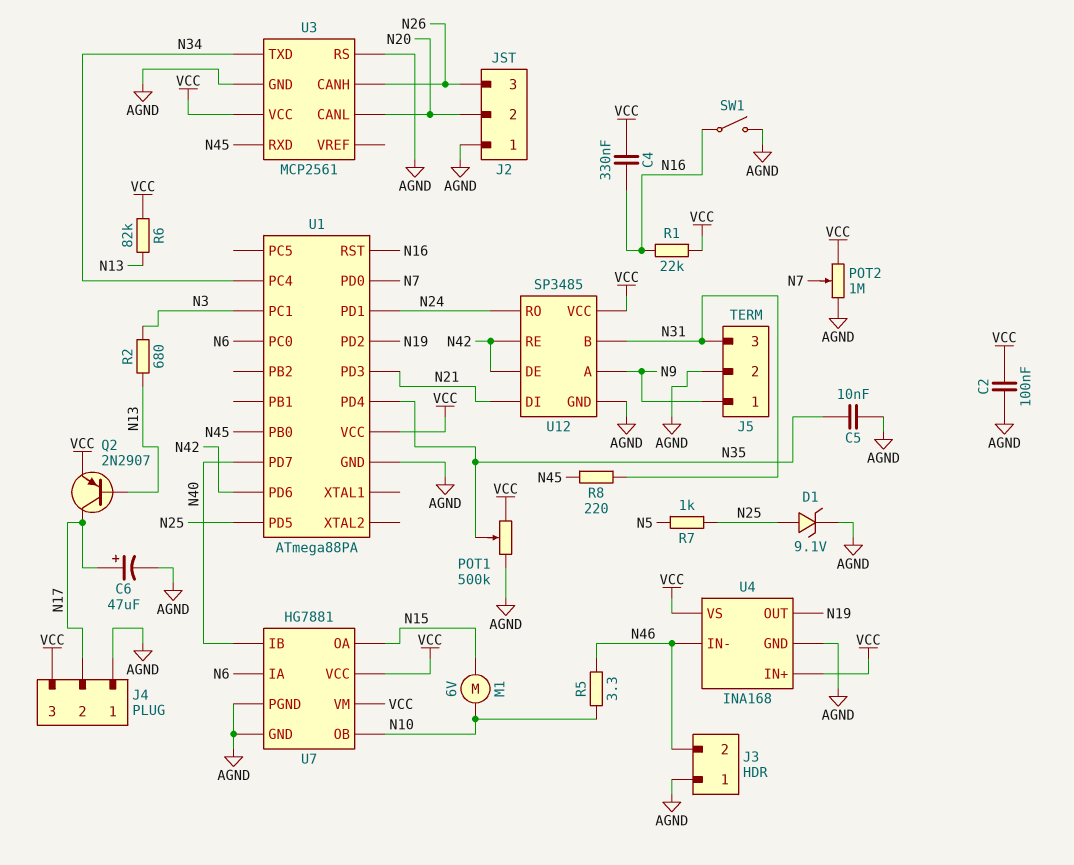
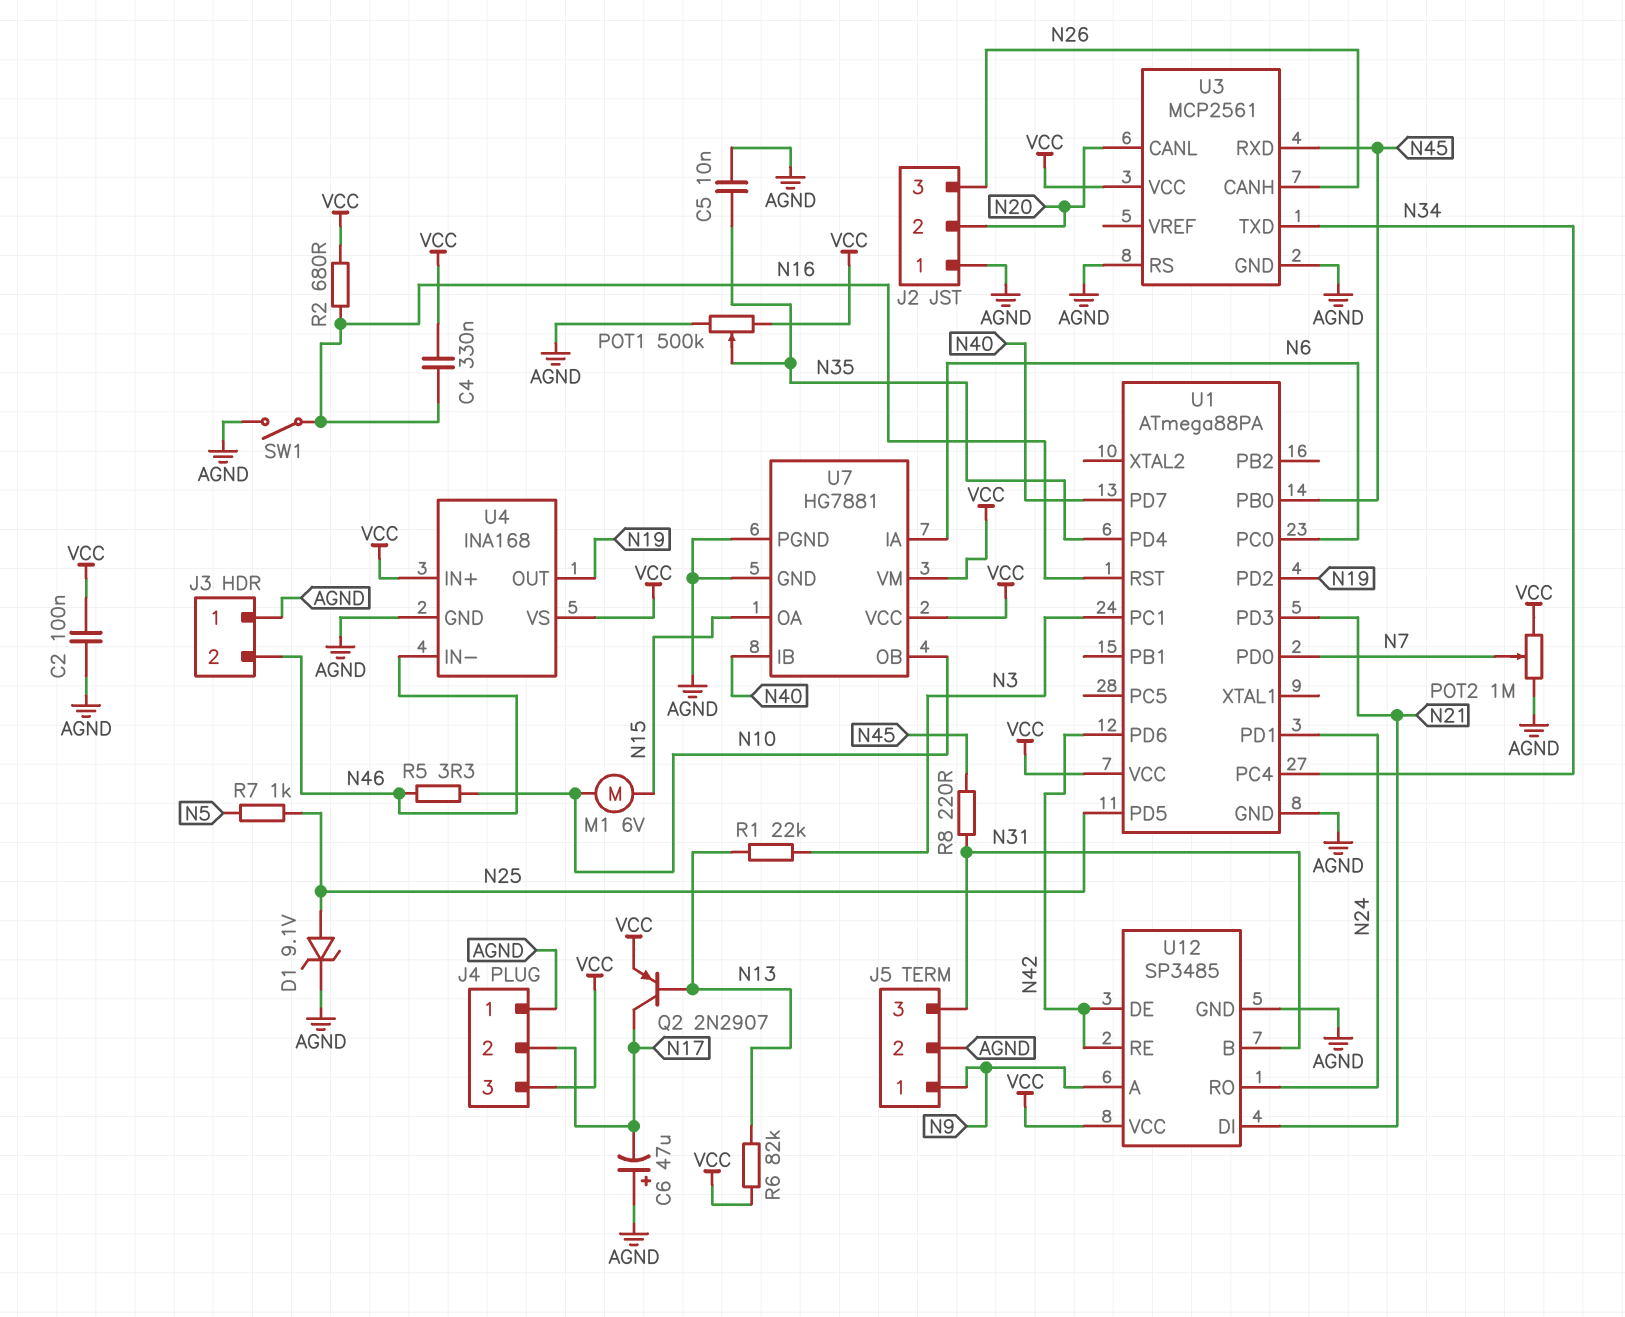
C6: 47uF (plus N17, minus AGND) -> 47uF (plus AGND, minus N17)
R1: 22k (N16, VCC) -> 22k (N3, N13)
R2: 680 (N3, N13) -> 680 (N16, VCC)

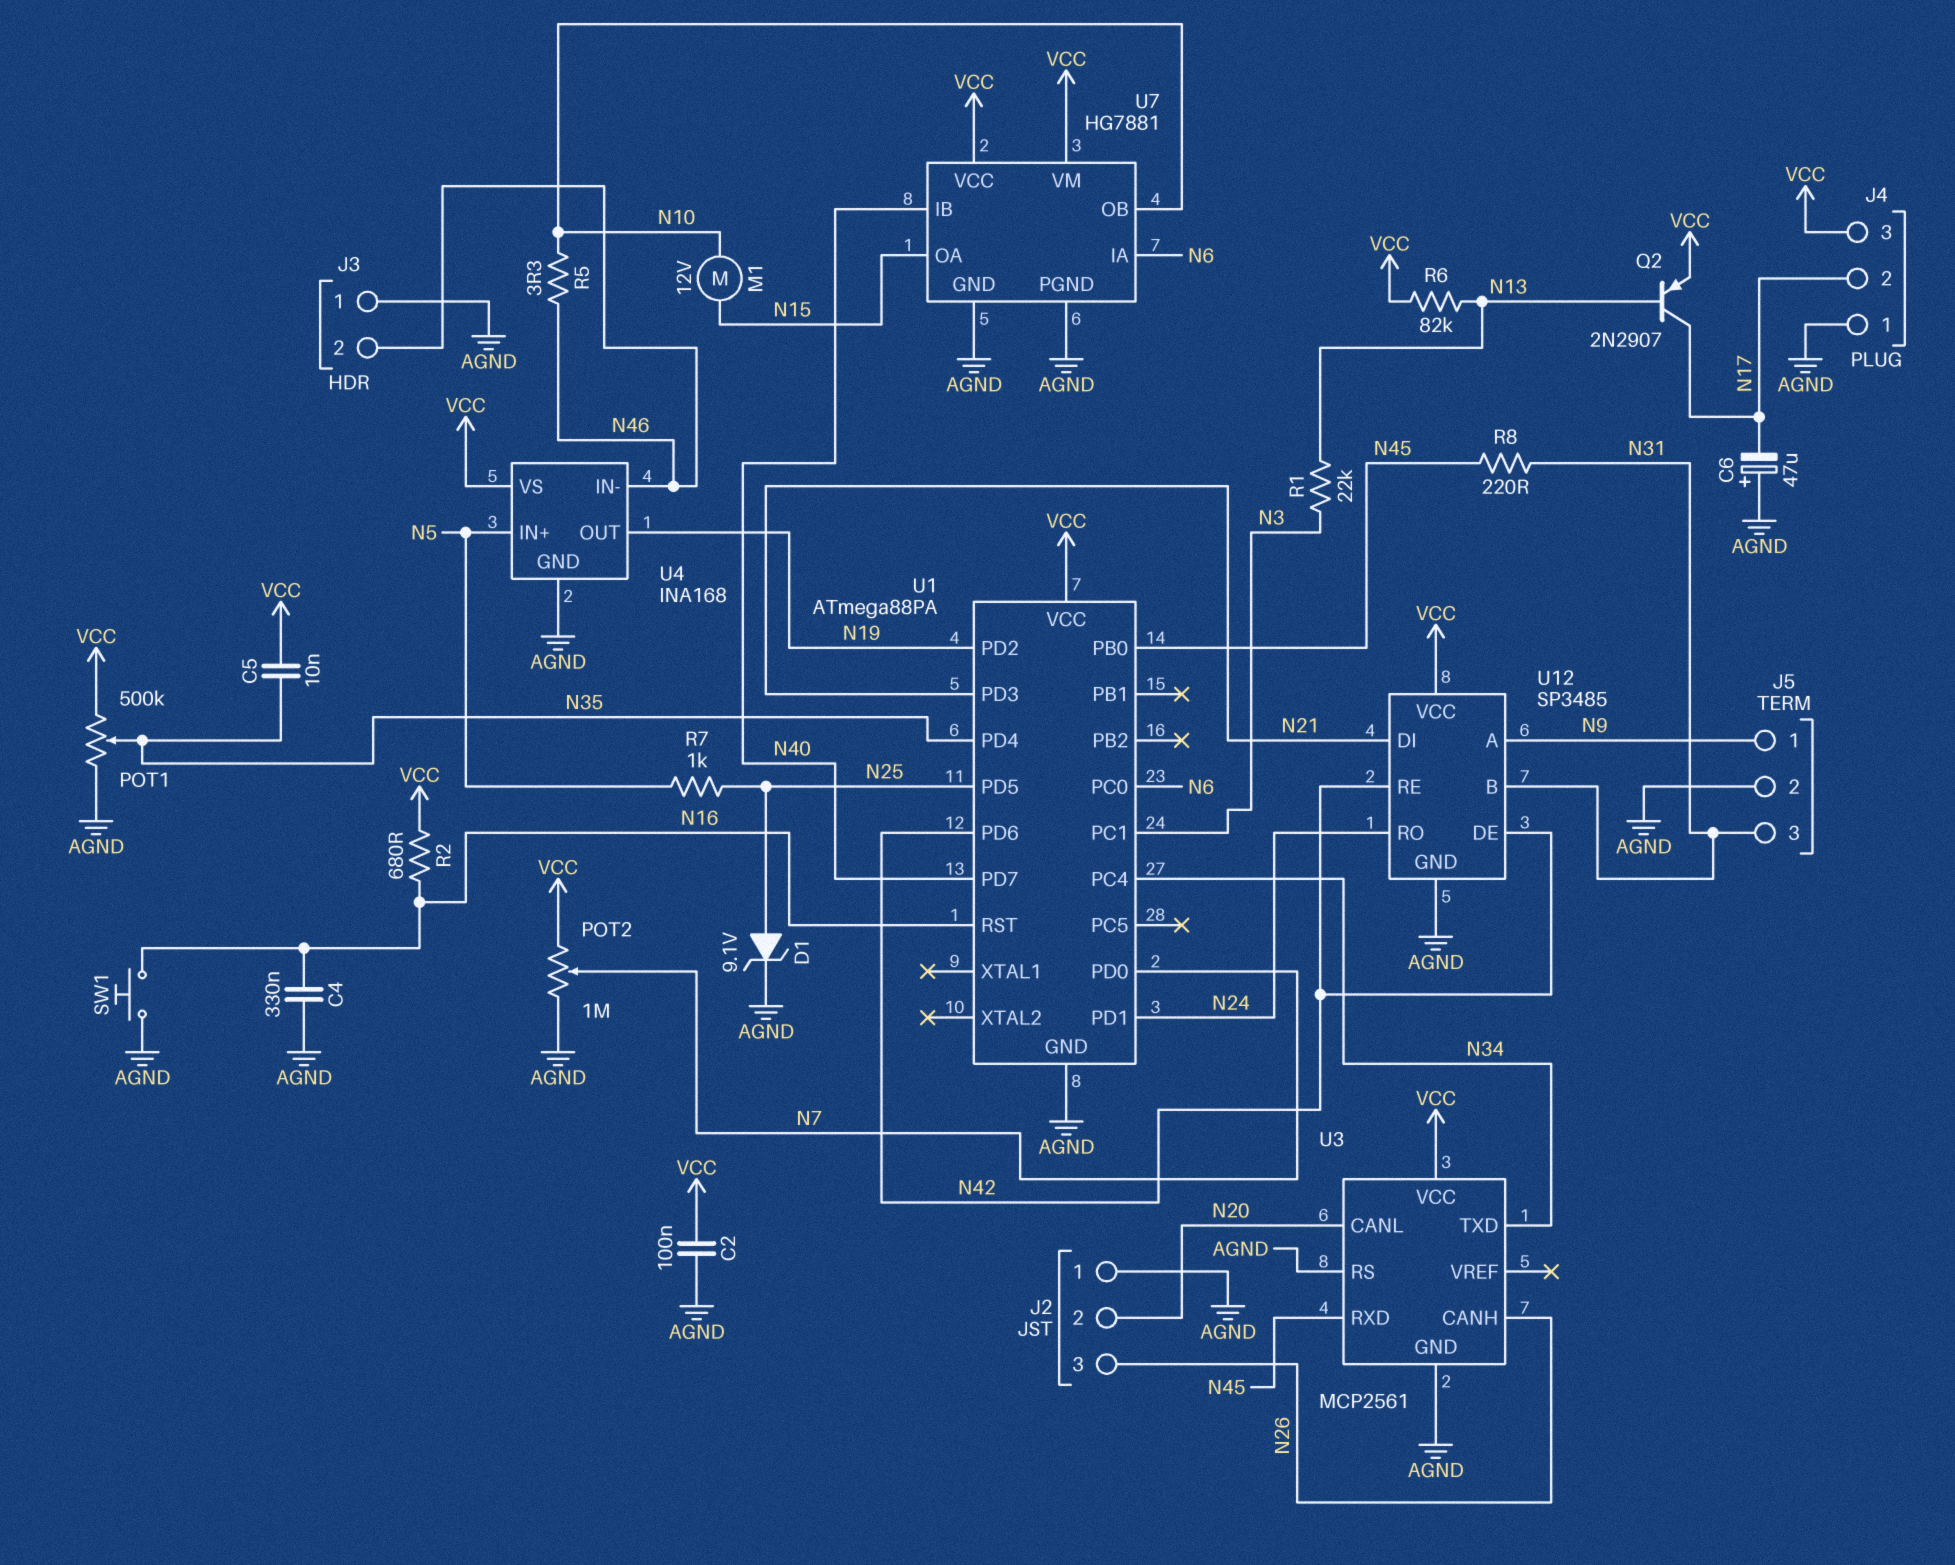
C4: 330nF (N16, VCC) -> 330nF (AGND, N16)
C5: 10nF (AGND, N35) -> 10nF (N35, VCC)
M1: motor 6V (N10, N15) -> motor 12V (N10, N15)
SW1: switch (AGND, N16) -> button (AGND, N16)
U4 pin IN+: VCC -> N5

